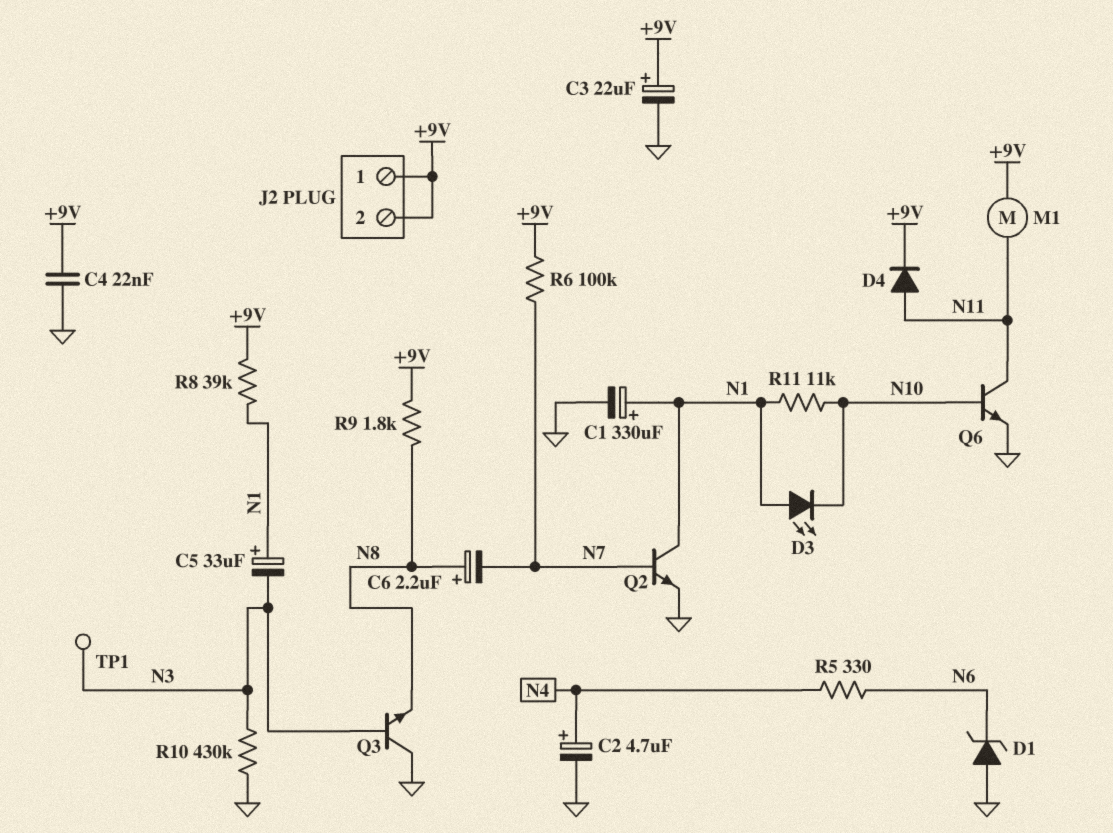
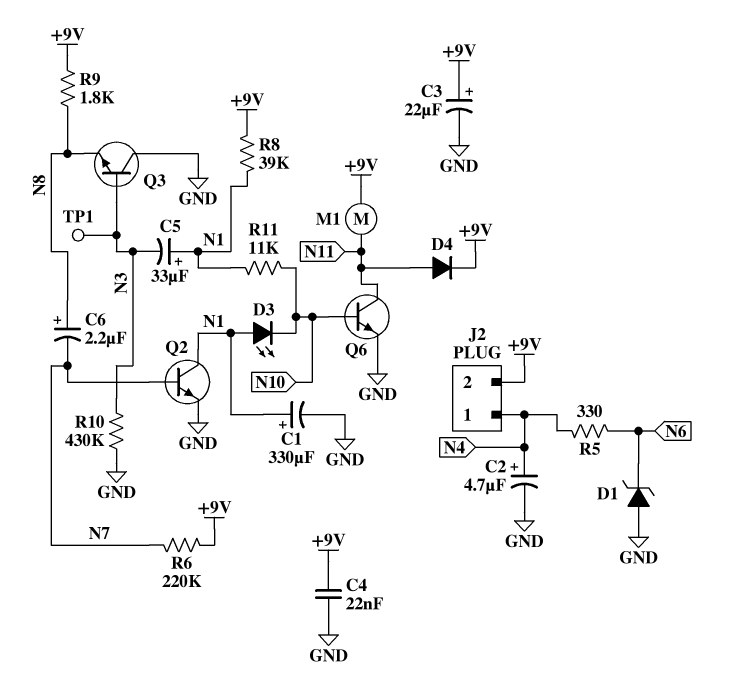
J2 pin 1: +9V -> N4
R6: 100k (+9V, N7) -> 220k (+9V, N7)

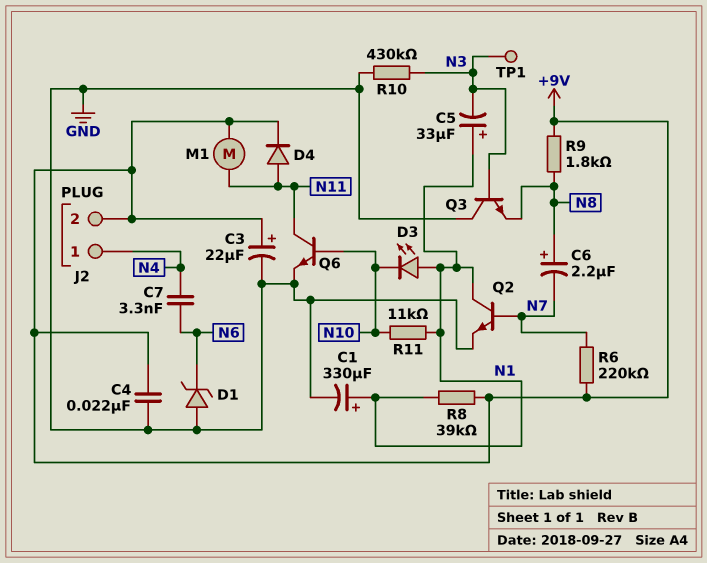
C2: 4.7uF (plus N4, minus GND) -> none
C7: none -> 3.3nF (N4, N6)
R5: 330 (N4, N6) -> none

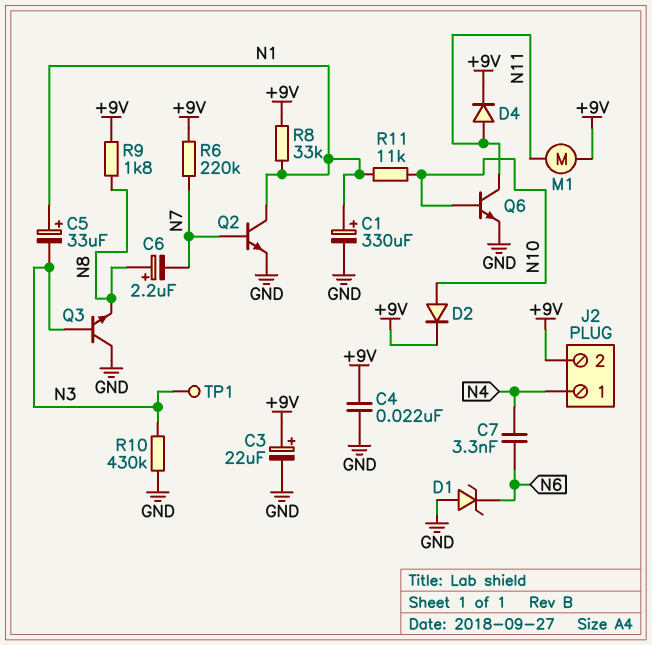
D2: none -> diode (A N10, K +9V)
D3: LED (A N1, K N10) -> none
R8: 39k (+9V, N1) -> 33k (+9V, N1)

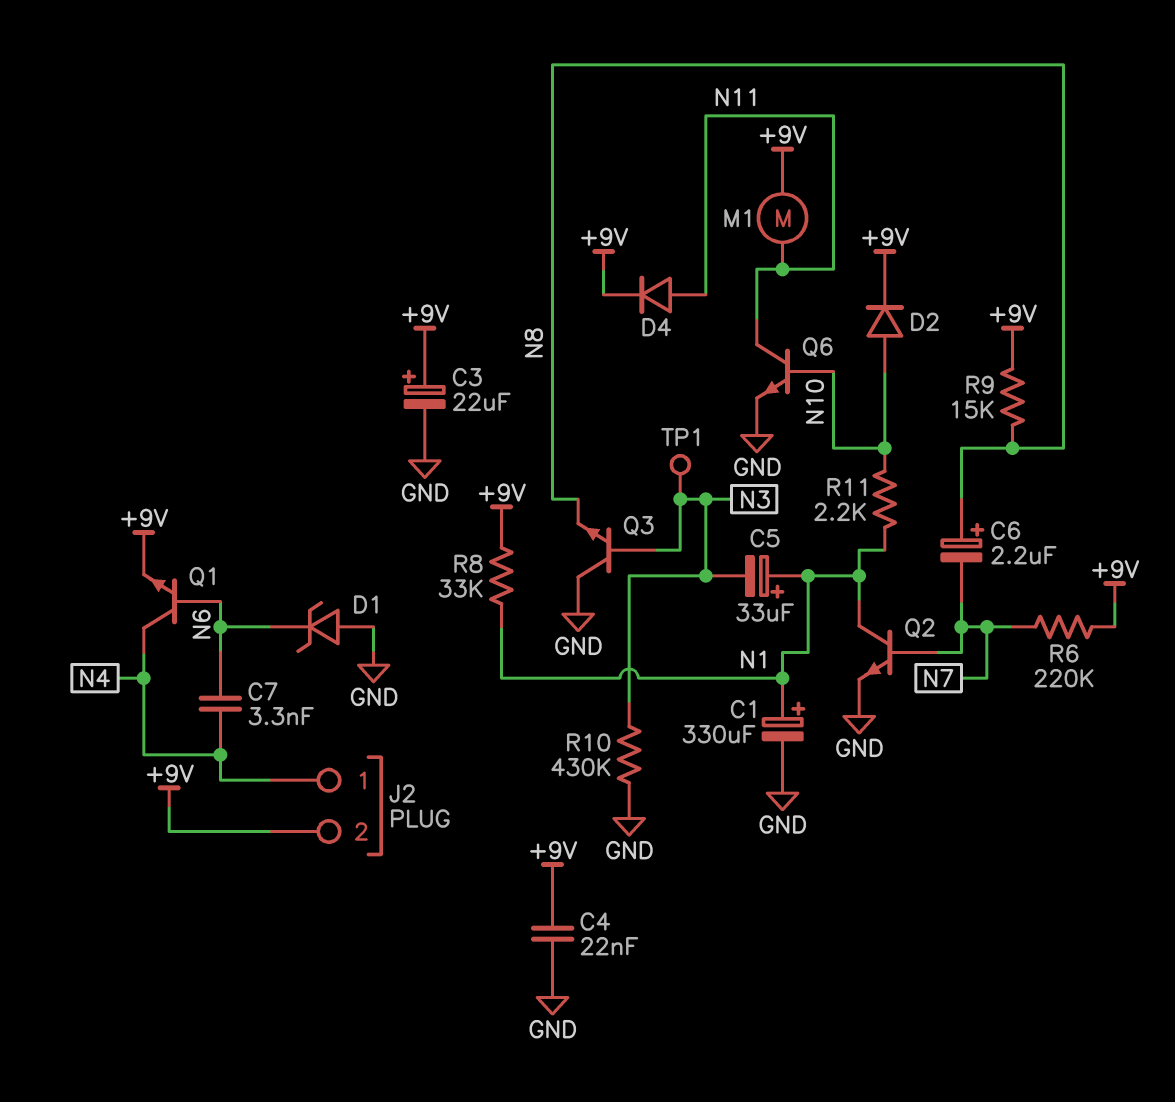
Q1: none -> NPN (B N6, C N4, E +9V)
R9: 1.8k (+9V, N8) -> 15k (+9V, N8)
R11: 11k (N1, N10) -> 2.2k (N1, N10)

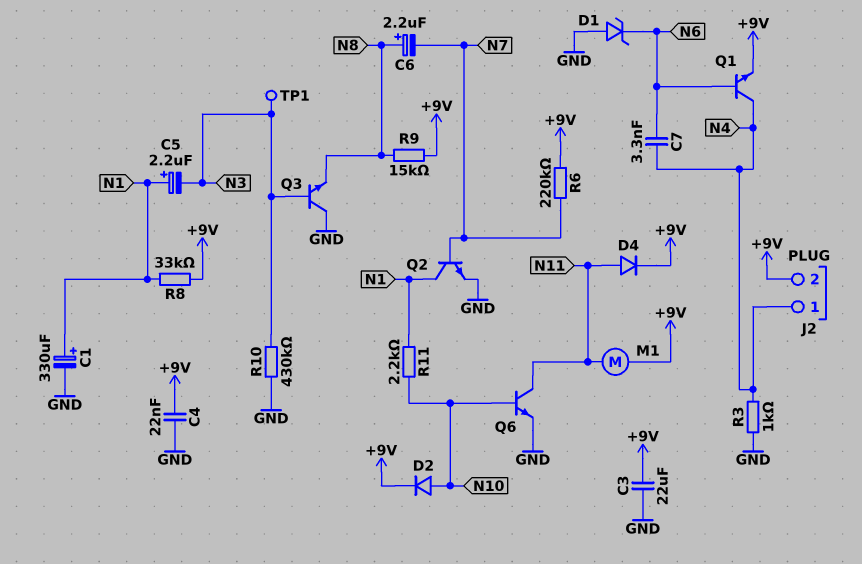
C3: 22uF (plus +9V, minus GND) -> 22uF (+9V, GND)
C5: 33uF (plus N1, minus N3) -> 2.2uF (plus N1, minus N3)
R3: none -> 1k (GND, N4)

